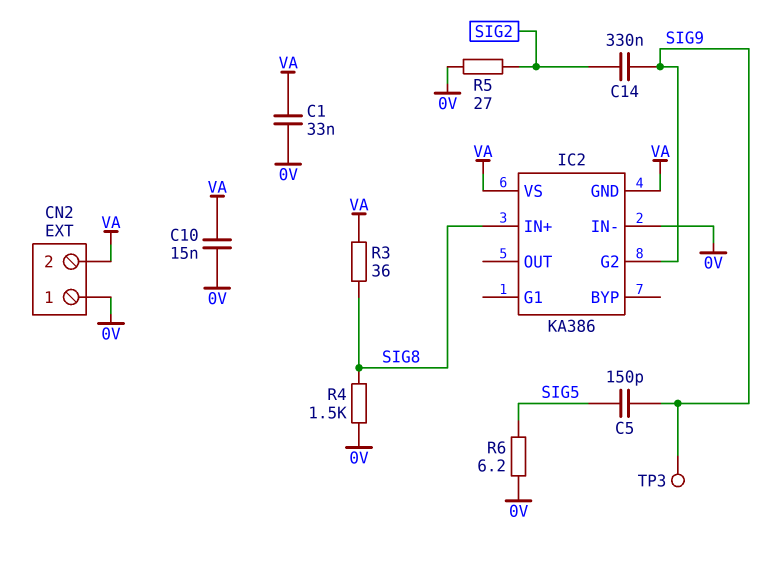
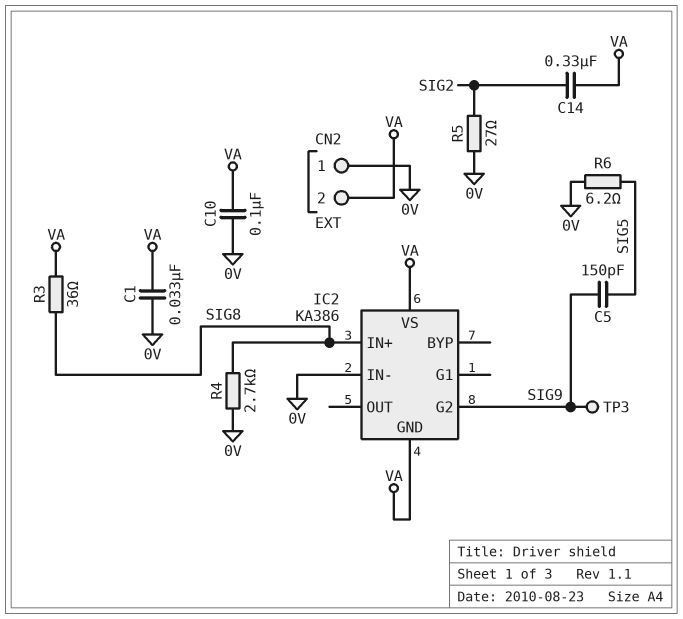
C10: 15nF (0V, VA) -> 100nF (0V, VA)
C14: 330nF (SIG2, SIG9) -> 330nF (SIG2, VA)
R4: 1.5k (0V, SIG8) -> 2.7k (0V, SIG8)

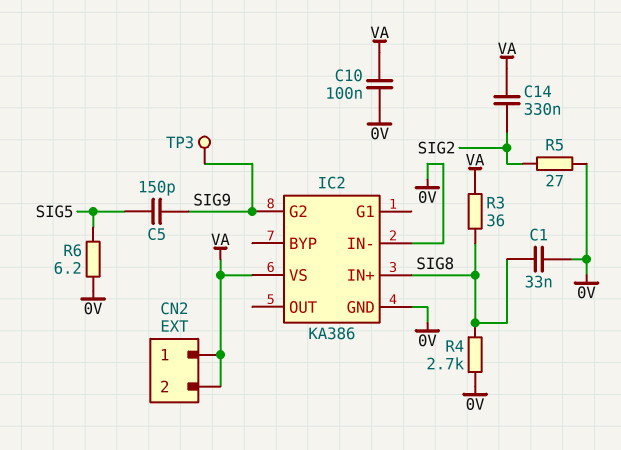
C1: 33nF (0V, VA) -> 33nF (0V, SIG8)
CN2 pin 1: 0V -> VA
IC2 pin GND: VA -> 0V

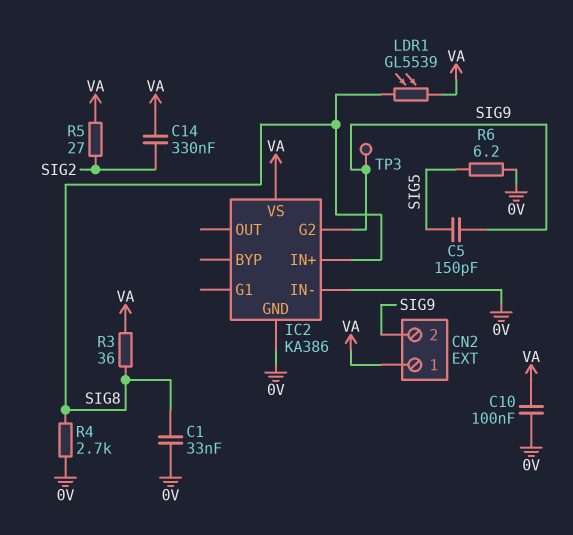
CN2 pin 2: VA -> SIG9
LDR1: none -> GL5539 (SIG8, VA)
R5: 27 (0V, SIG2) -> 27 (SIG2, VA)

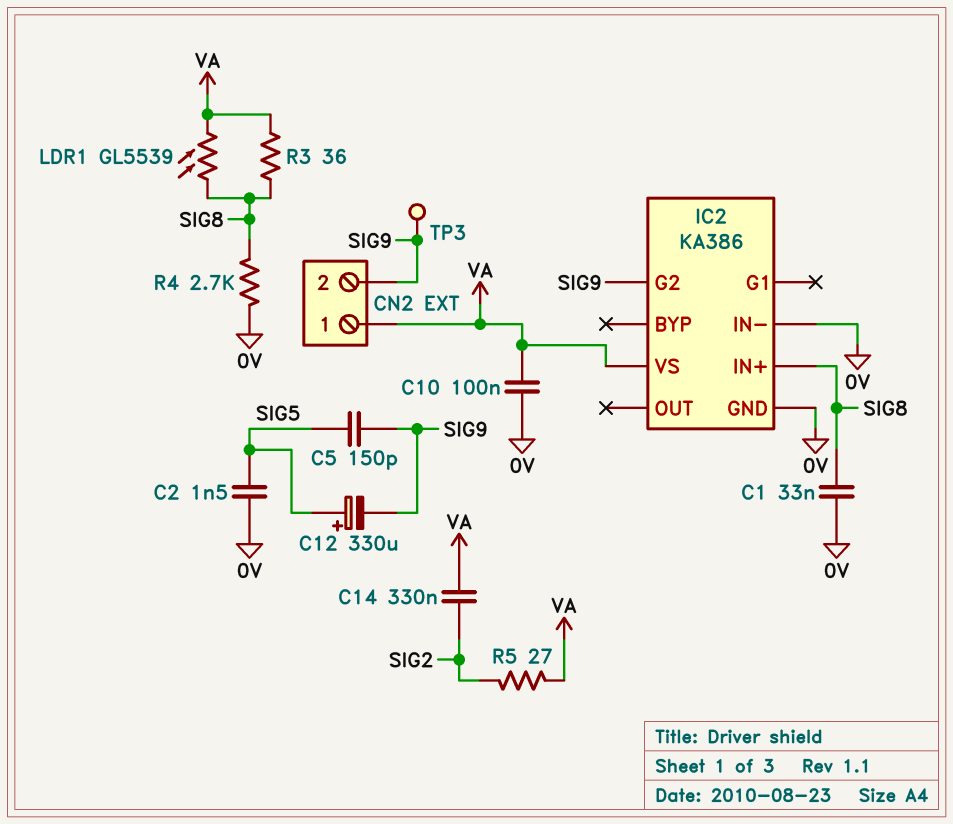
C2: none -> 1.5nF (0V, SIG5)
C12: none -> 330uF (plus SIG5, minus SIG9)
R6: 6.2 (0V, SIG5) -> none

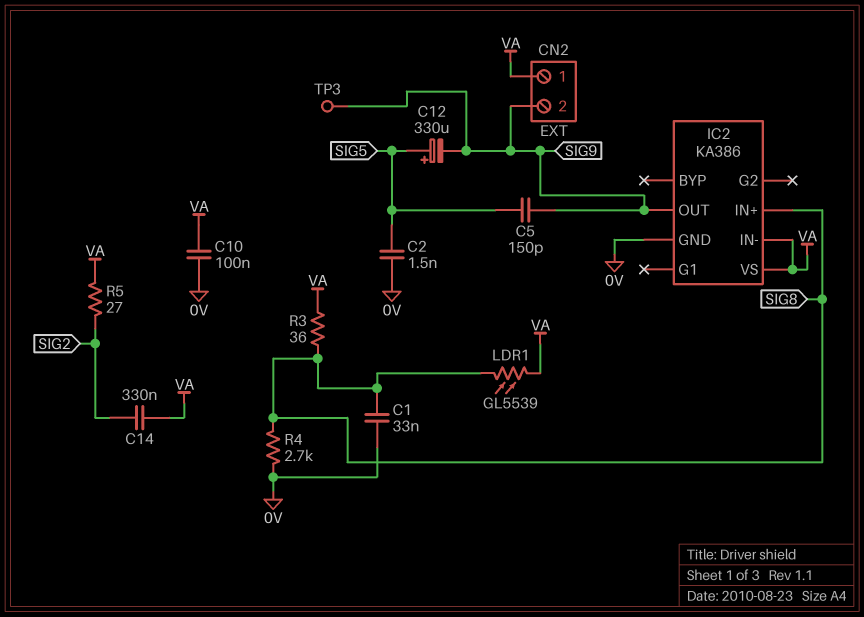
IC2 pin G2: SIG9 -> none
IC2 pin IN-: 0V -> VA
IC2 pin OUT: none -> SIG9

